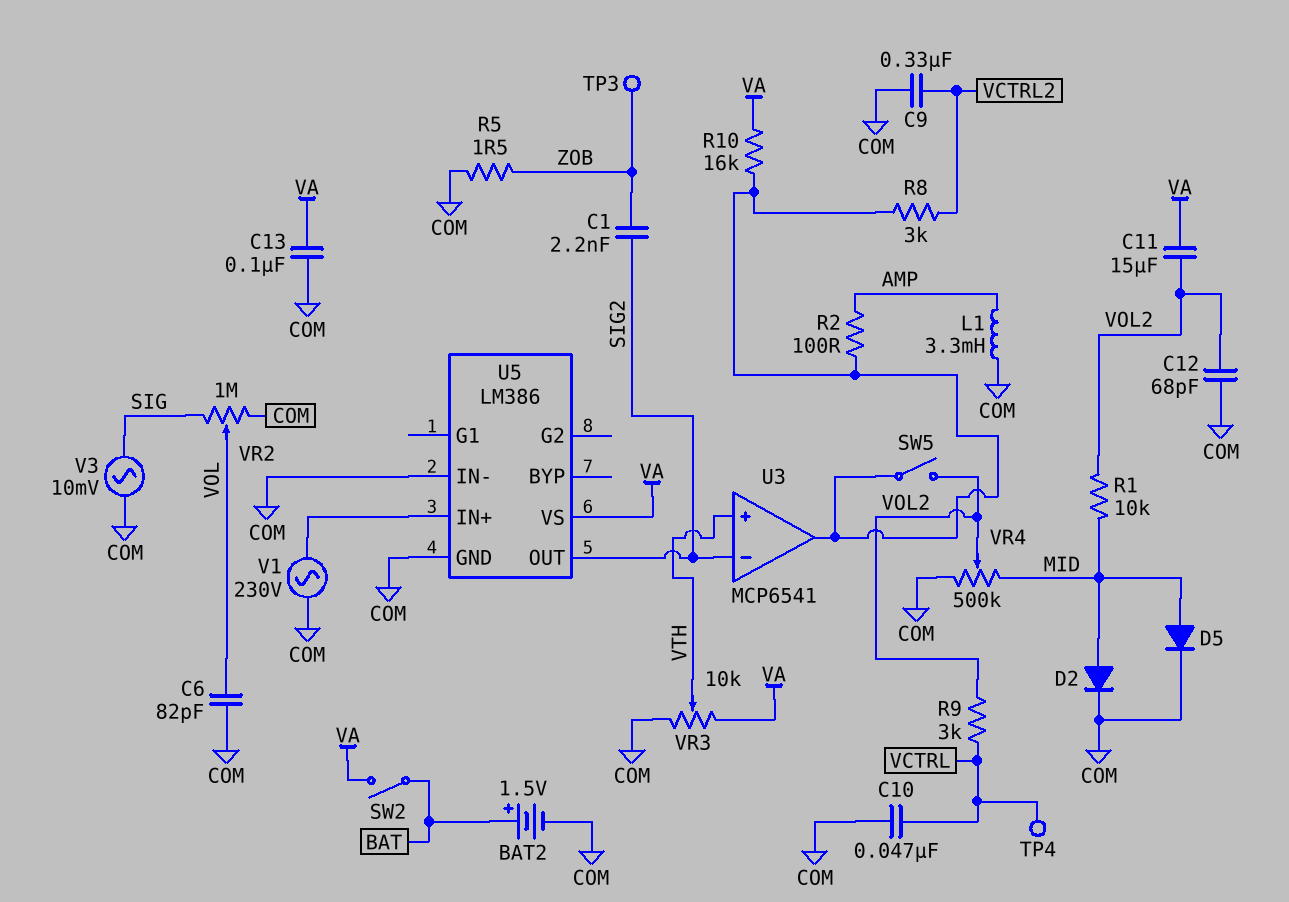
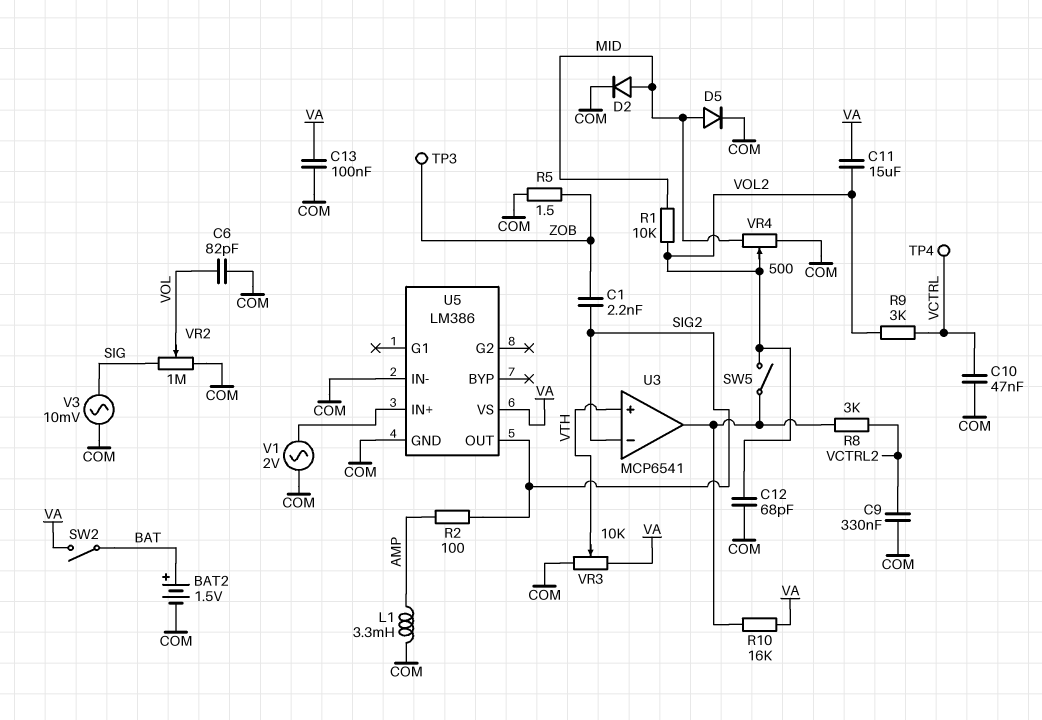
R2: 100 (AMP, U3/out) -> 100 (AMP, SIG2)
V1: AC 230V (COM, U5/IN+) -> AC 2V (COM, U5/IN+)
VR4: 500k (COM, MID, wiper VOL2) -> 500 (COM, MID, wiper VOL2)

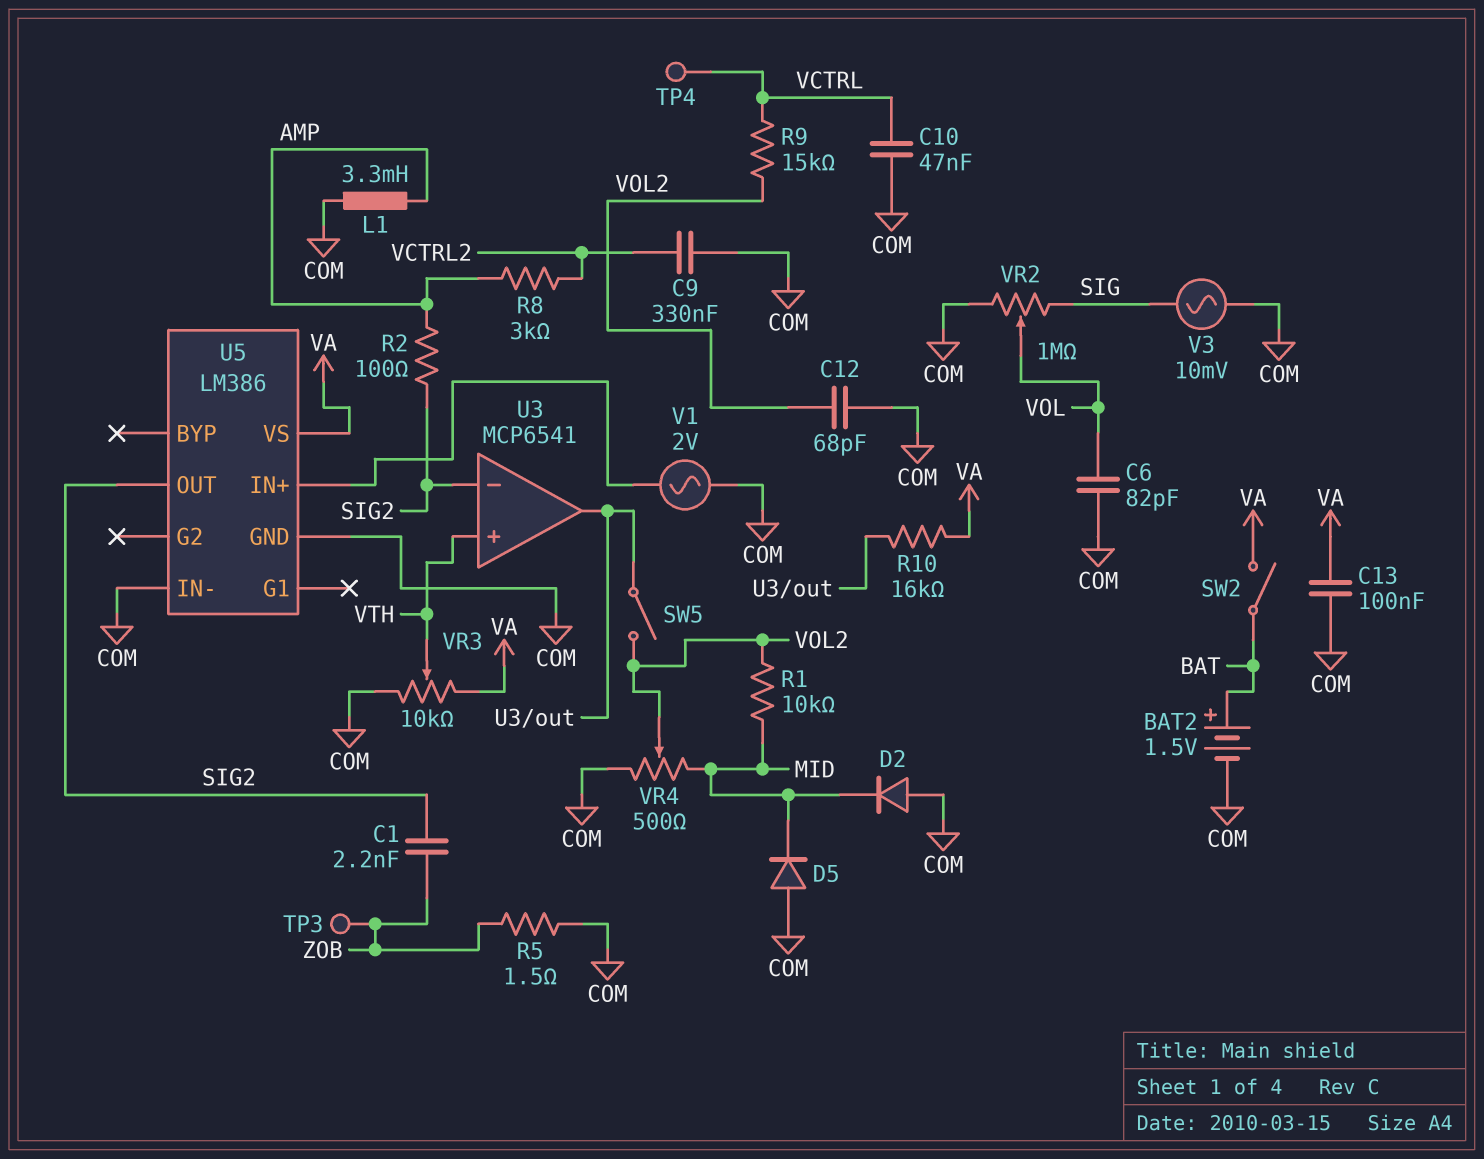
C11: 15uF (VA, VOL2) -> none
D2: diode (A MID, K COM) -> diode (A COM, K MID)
D5: diode (A MID, K COM) -> diode (A COM, K MID)
R8: 3k (U3/out, VCTRL2) -> 3k (AMP, VCTRL2)
R9: 3k (VCTRL, VOL2) -> 15k (VCTRL, VOL2)

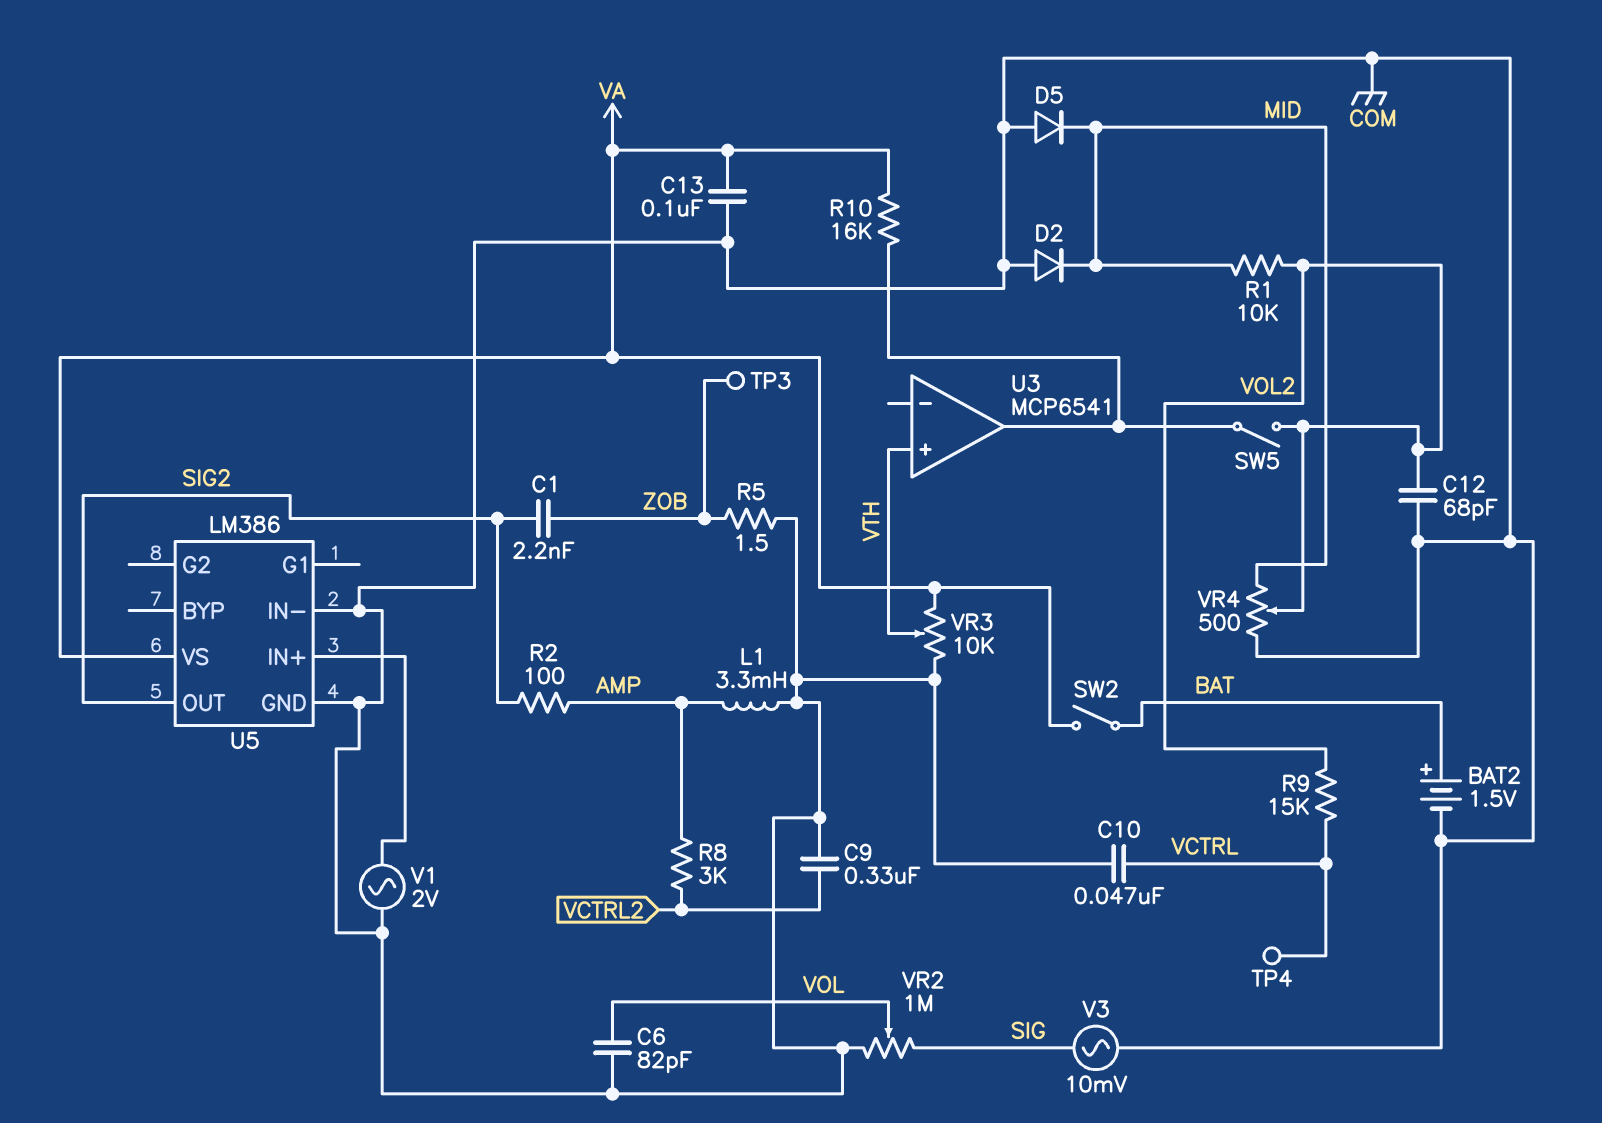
U3 pin in-: SIG2 -> none

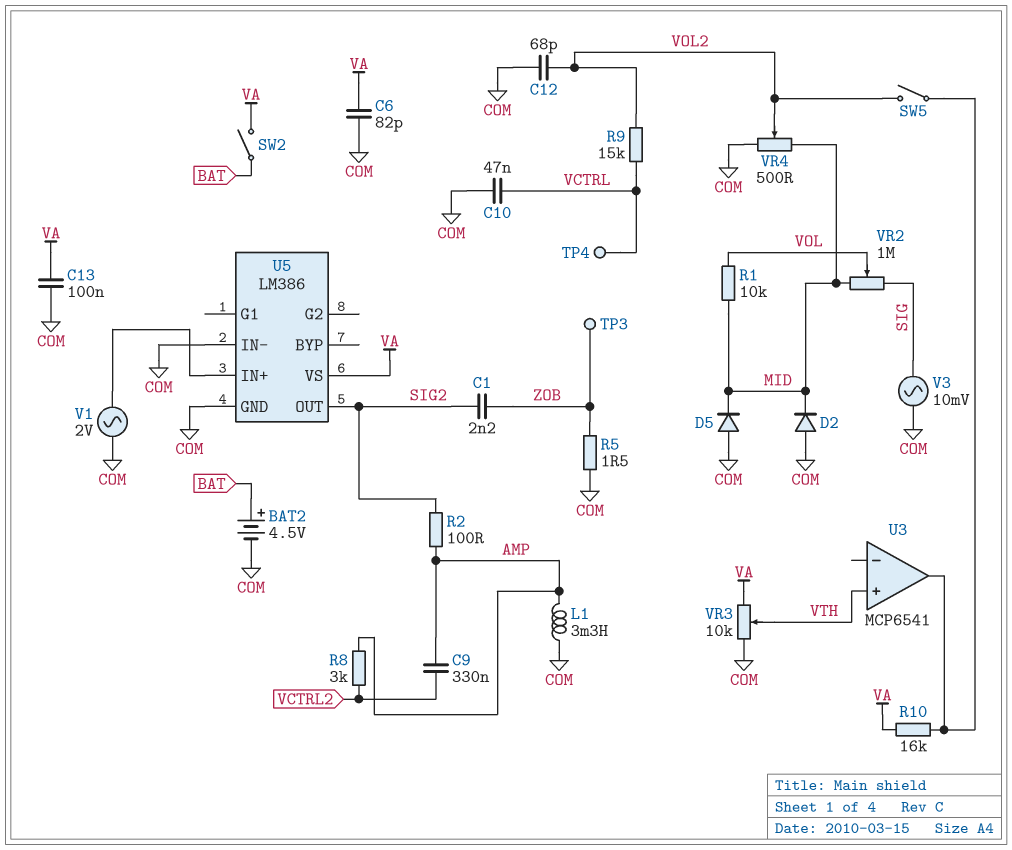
BAT2: 1.5V (plus BAT, minus COM) -> 4.5V (plus BAT, minus COM)
C6: 82pF (COM, VOL) -> 82pF (COM, VA)
C9: 330nF (COM, VCTRL2) -> 330nF (AMP, VCTRL2)
R1: 10k (MID, VOL2) -> 10k (MID, VOL)
VR2: 1M (COM, SIG, wiper VOL) -> 1M (MID, SIG, wiper VOL)

